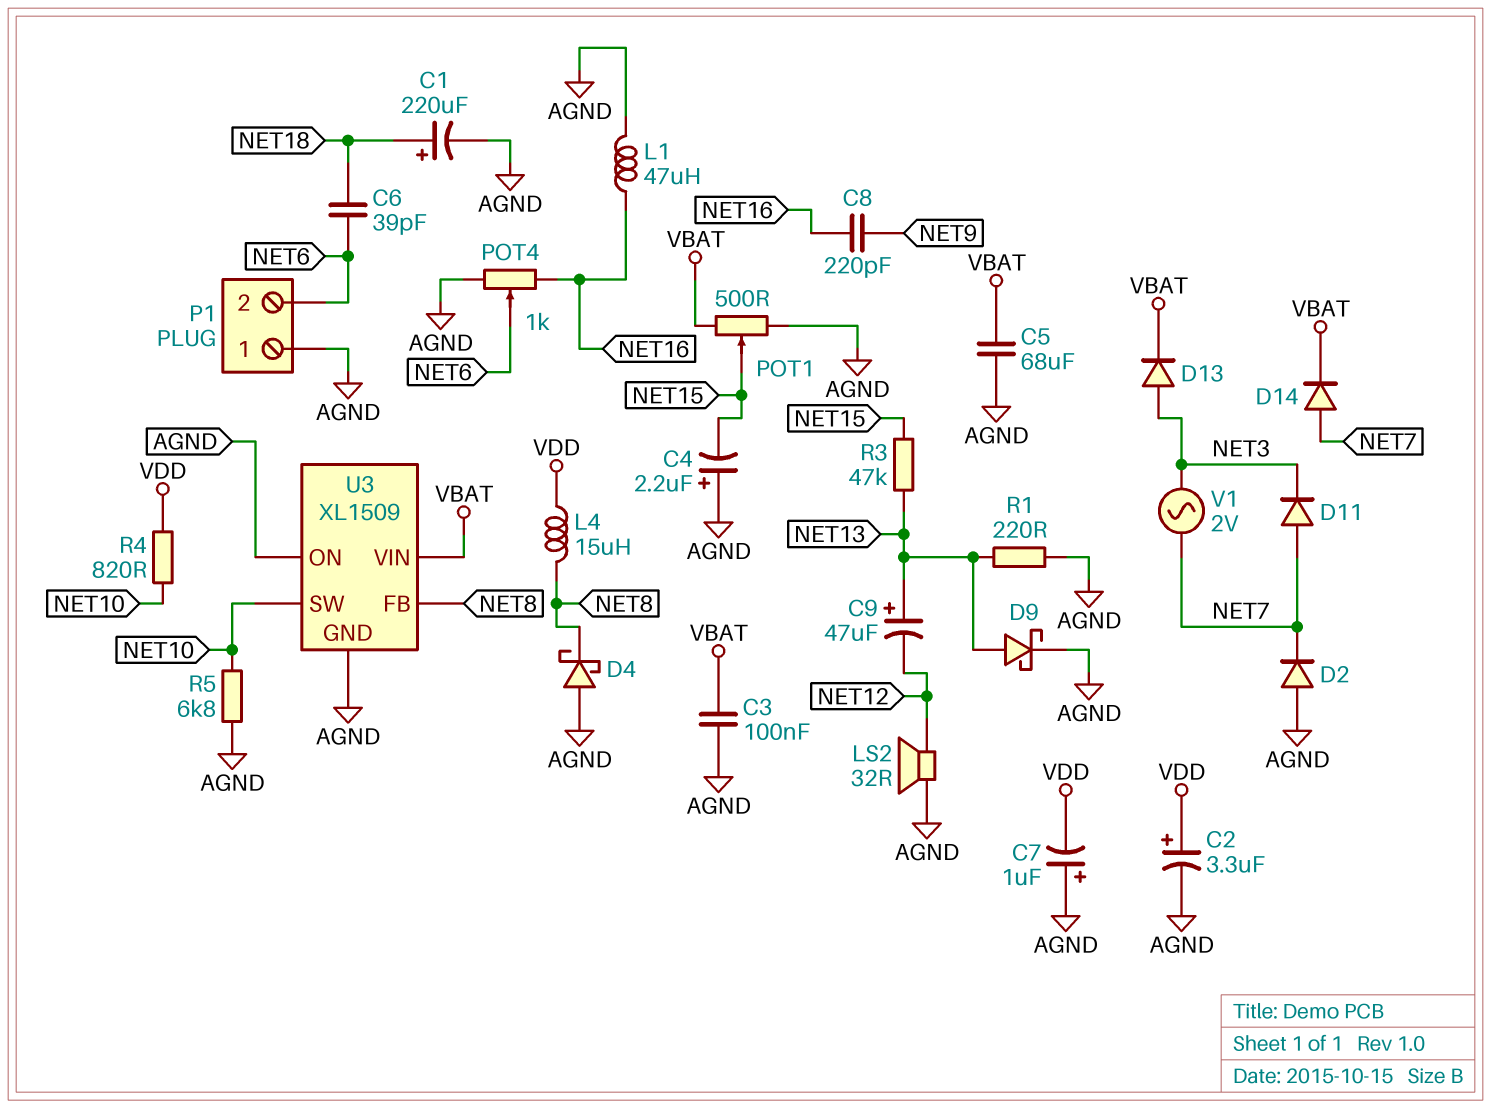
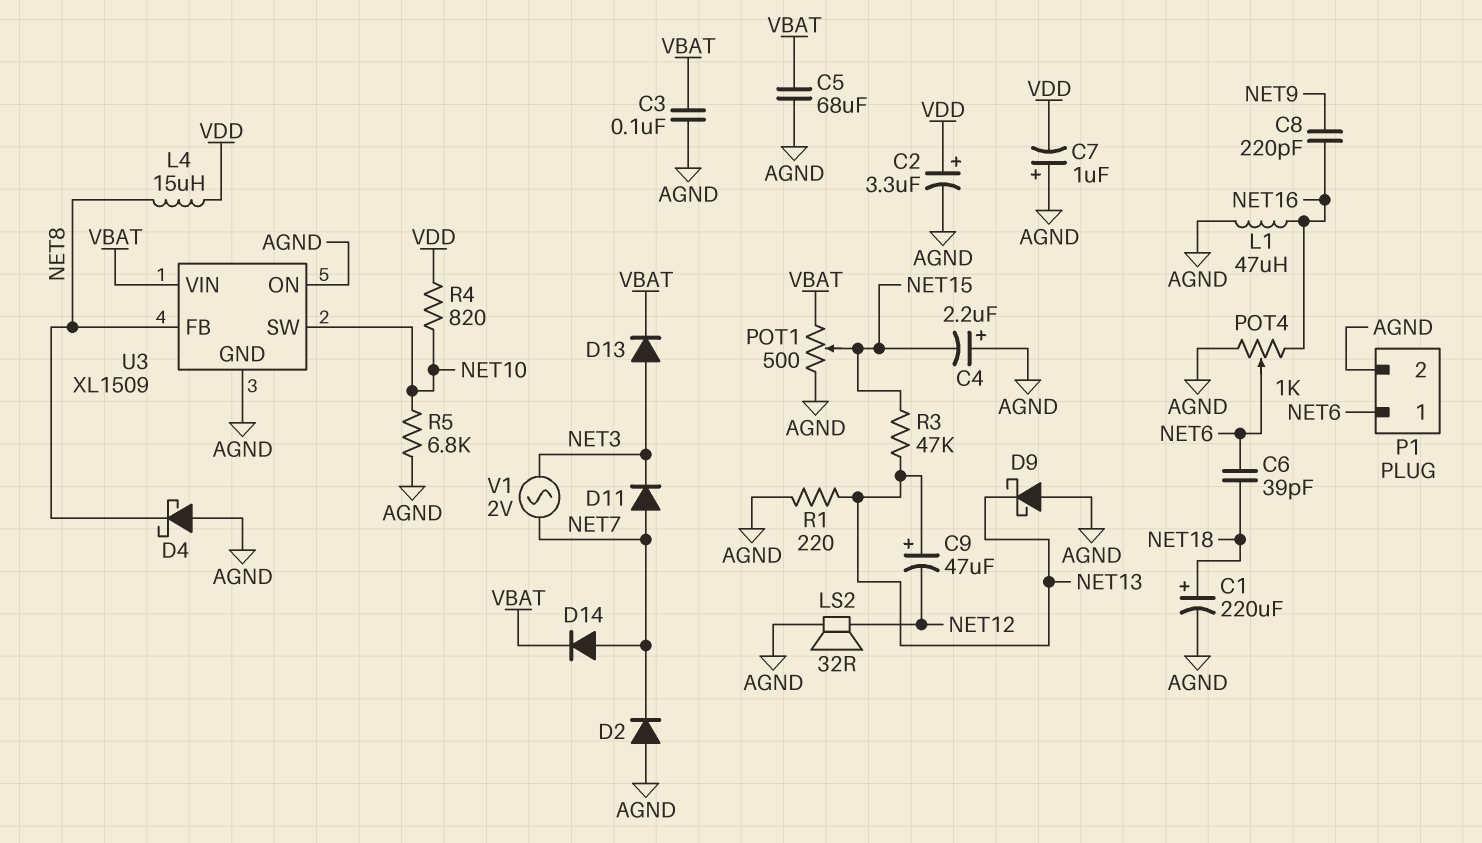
D9: schottky (A NET13, K AGND) -> schottky (A AGND, K NET13)
P1 pin 1: AGND -> NET6
P1 pin 2: NET6 -> AGND

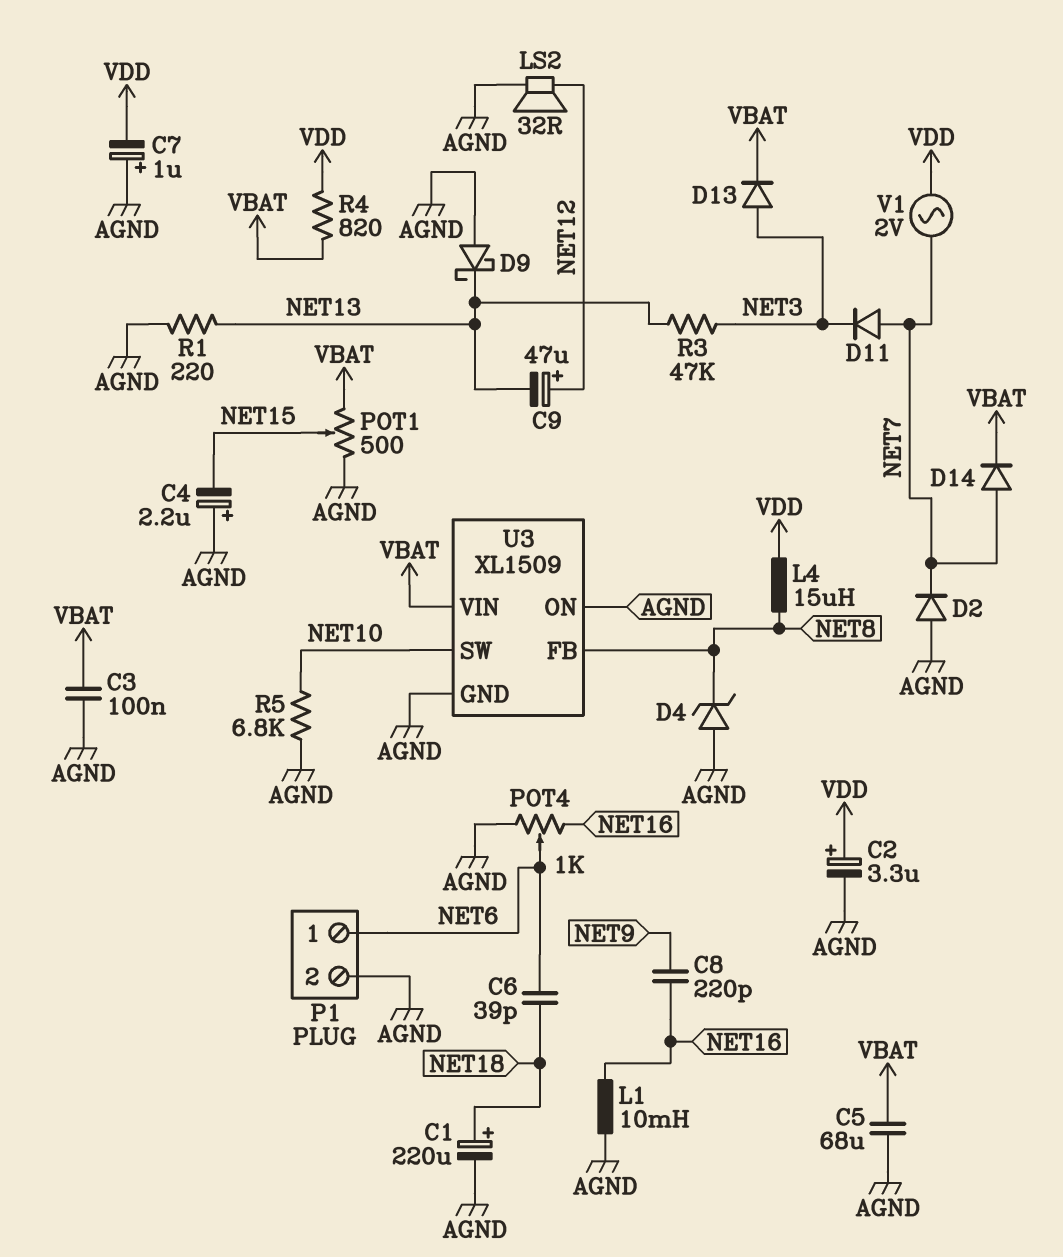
C9: 47uF (plus NET13, minus NET12) -> 47uF (plus NET12, minus NET13)
D4: schottky (A AGND, K NET8) -> zener (A AGND, K NET8)
L1: 47uH (AGND, NET16) -> 10mH (AGND, NET16)
R3: 47k (NET13, NET15) -> 47k (NET3, NET13)
R4: 820 (NET10, VDD) -> 820 (VBAT, VDD)
V1: AC 2V (NET3, NET7) -> AC 2V (NET7, VDD)

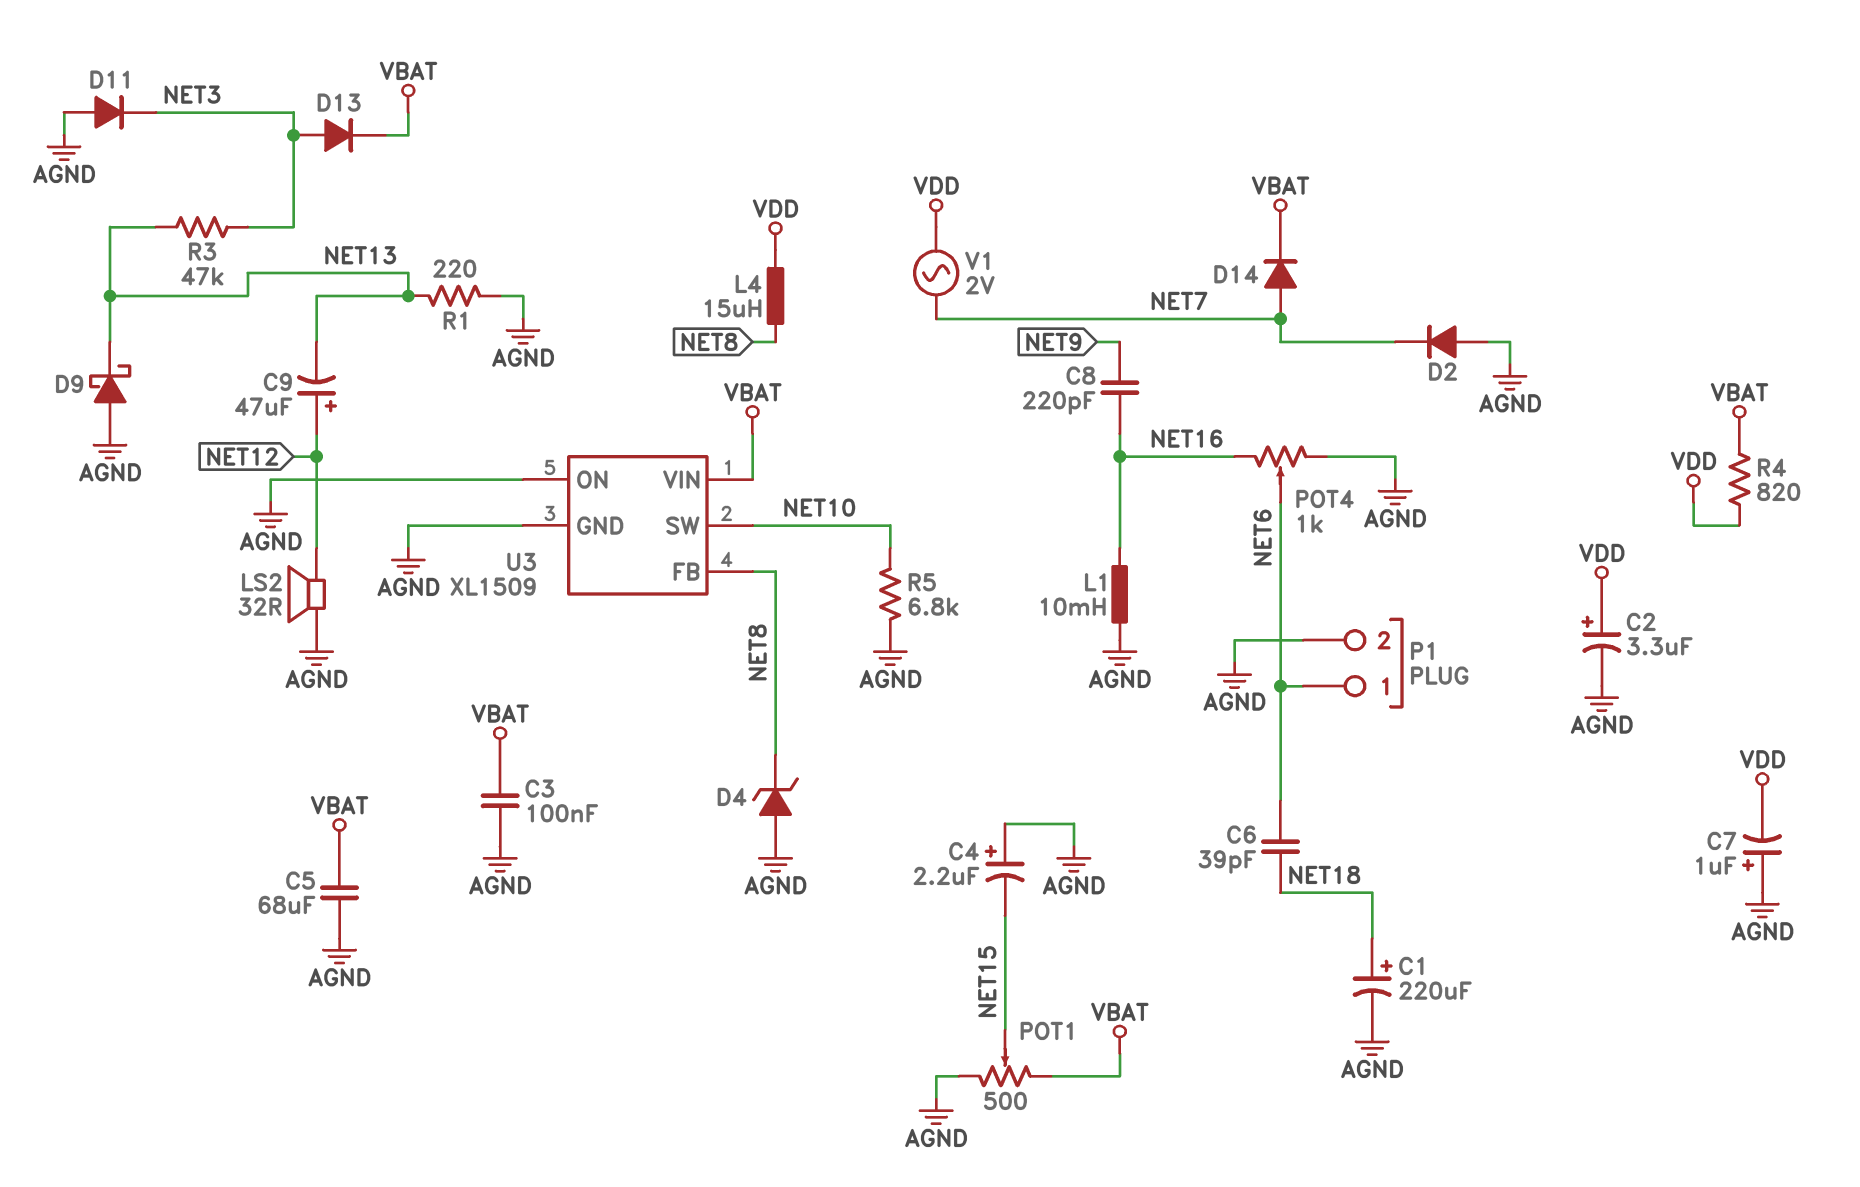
D11: diode (A NET7, K NET3) -> diode (A AGND, K NET3)

